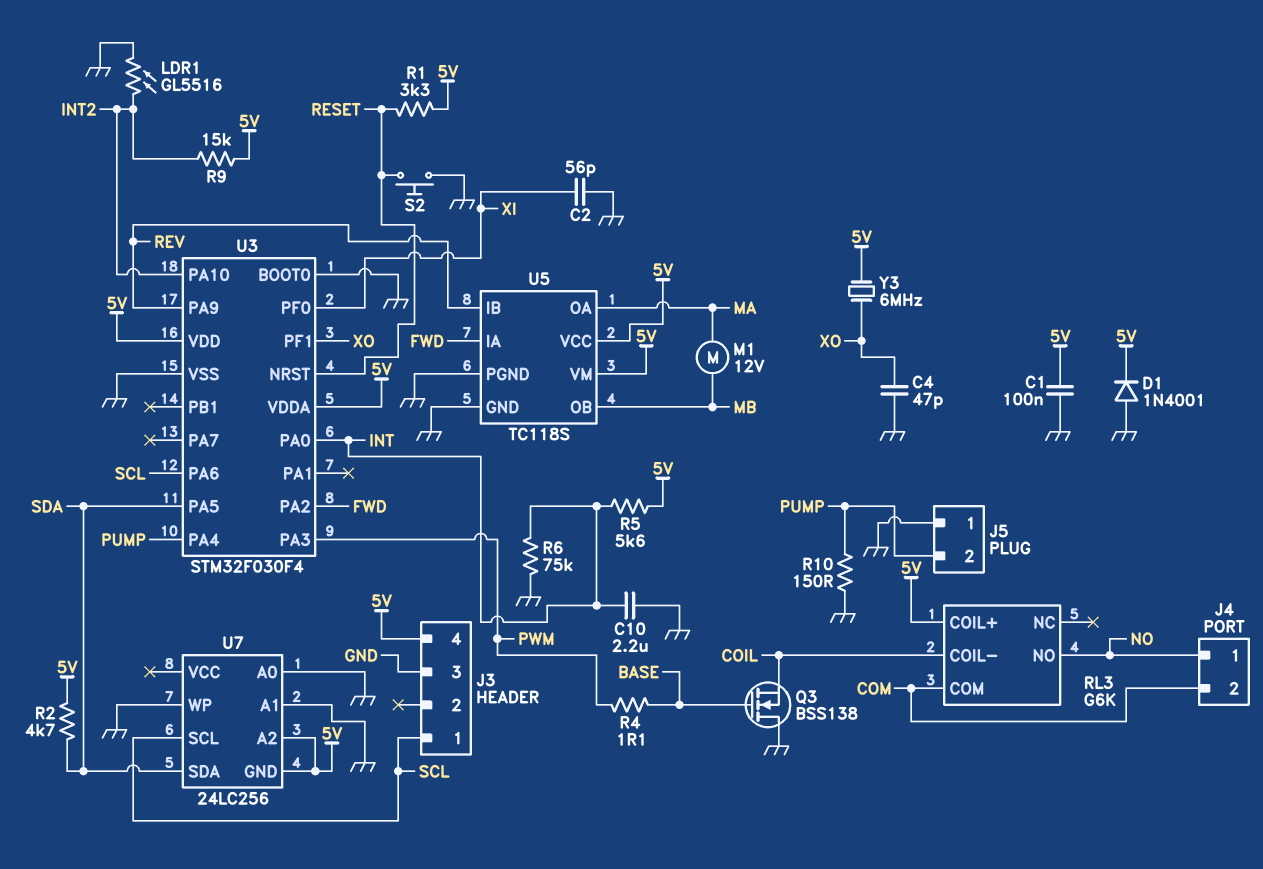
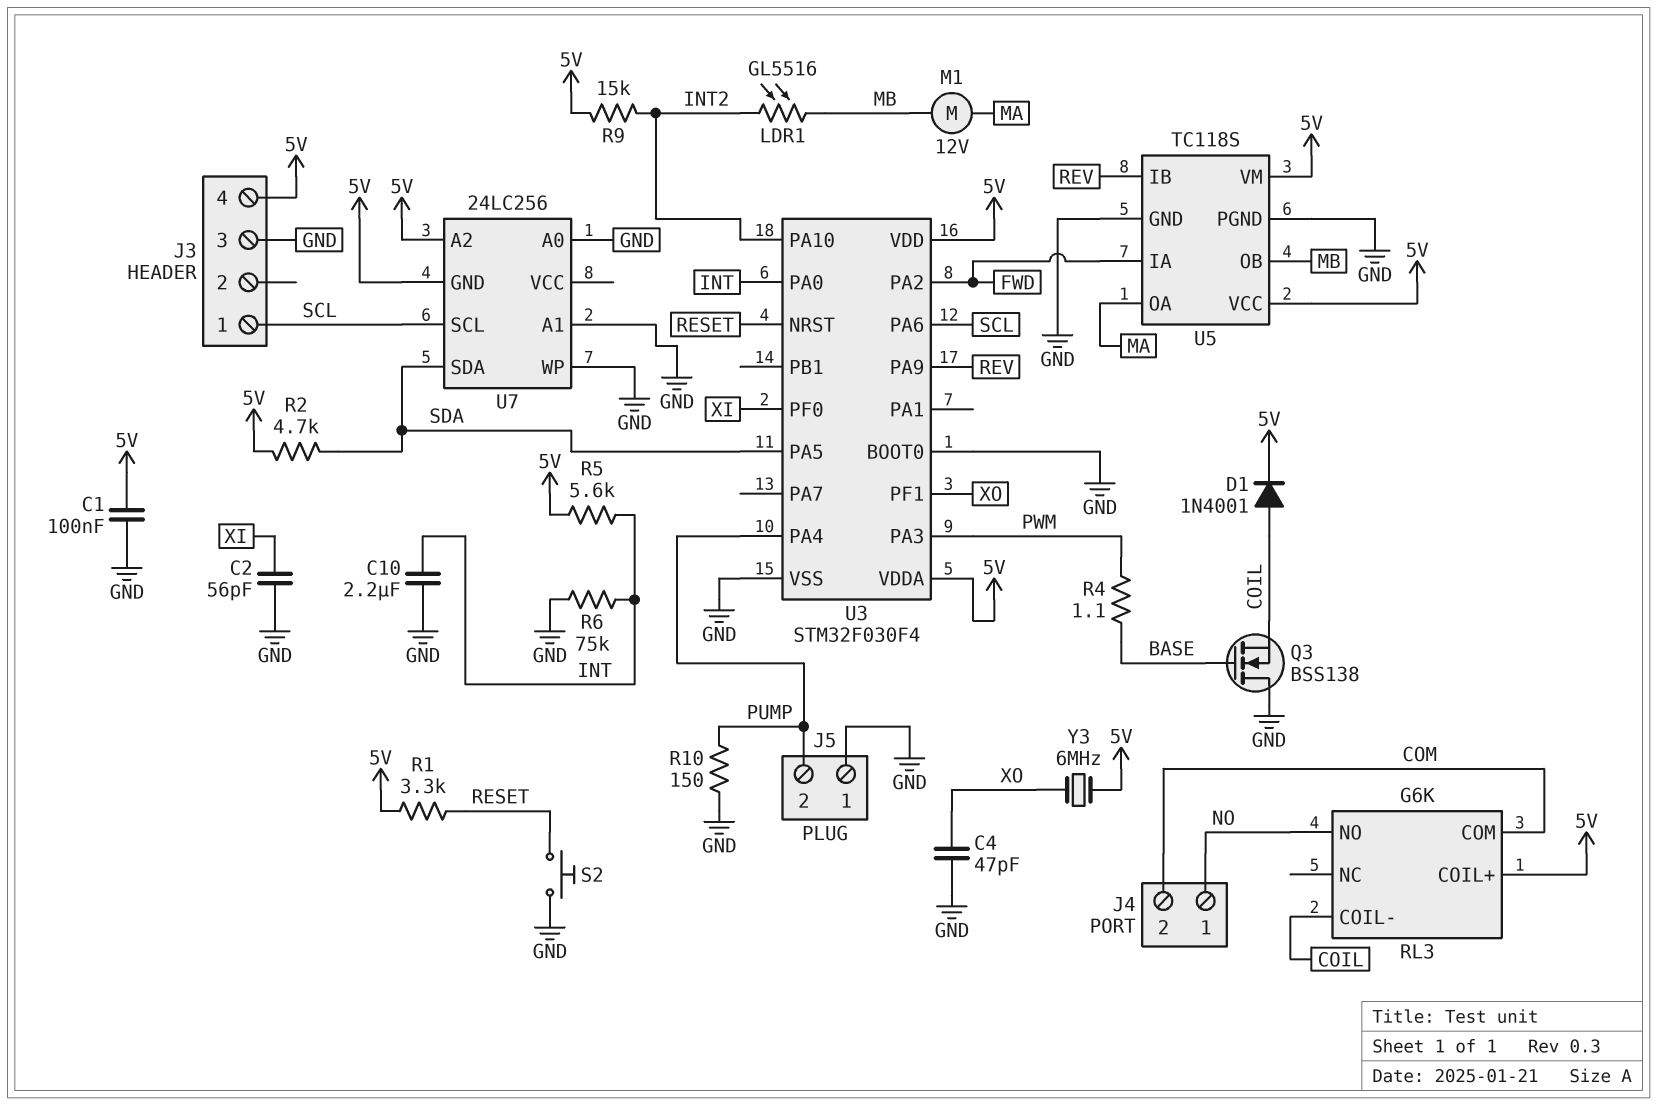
D1: diode 1N4001 (A GND, K 5V) -> diode 1N4001 (A COIL, K 5V)
LDR1: GL5516 (GND, INT2) -> GL5516 (INT2, MB)

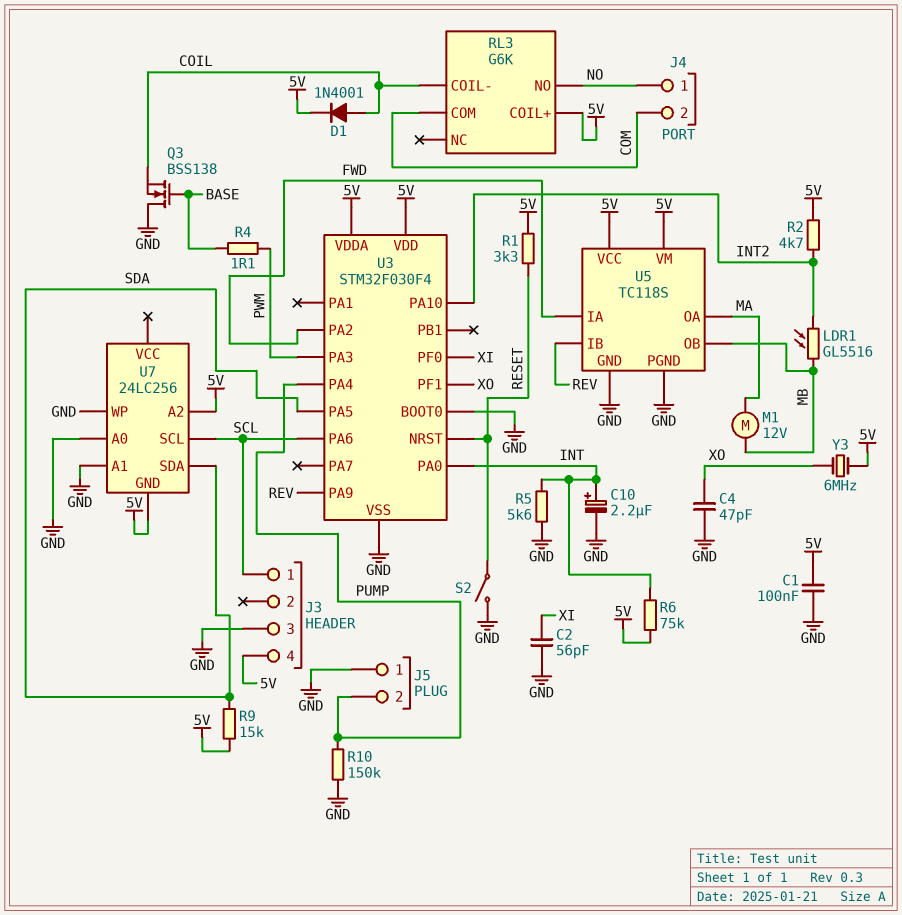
C10: 2.2uF (GND, INT) -> 2.2uF (plus INT, minus GND)
R2: 4.7k (5V, SDA) -> 4.7k (5V, INT2)
R5: 5.6k (5V, INT) -> 5.6k (GND, INT)
R6: 75k (GND, INT) -> 75k (5V, INT)
R9: 15k (5V, INT2) -> 15k (5V, SDA)
R10: 150 (GND, PUMP) -> 150k (GND, PUMP)
S2: button (GND, RESET) -> switch (GND, RESET)

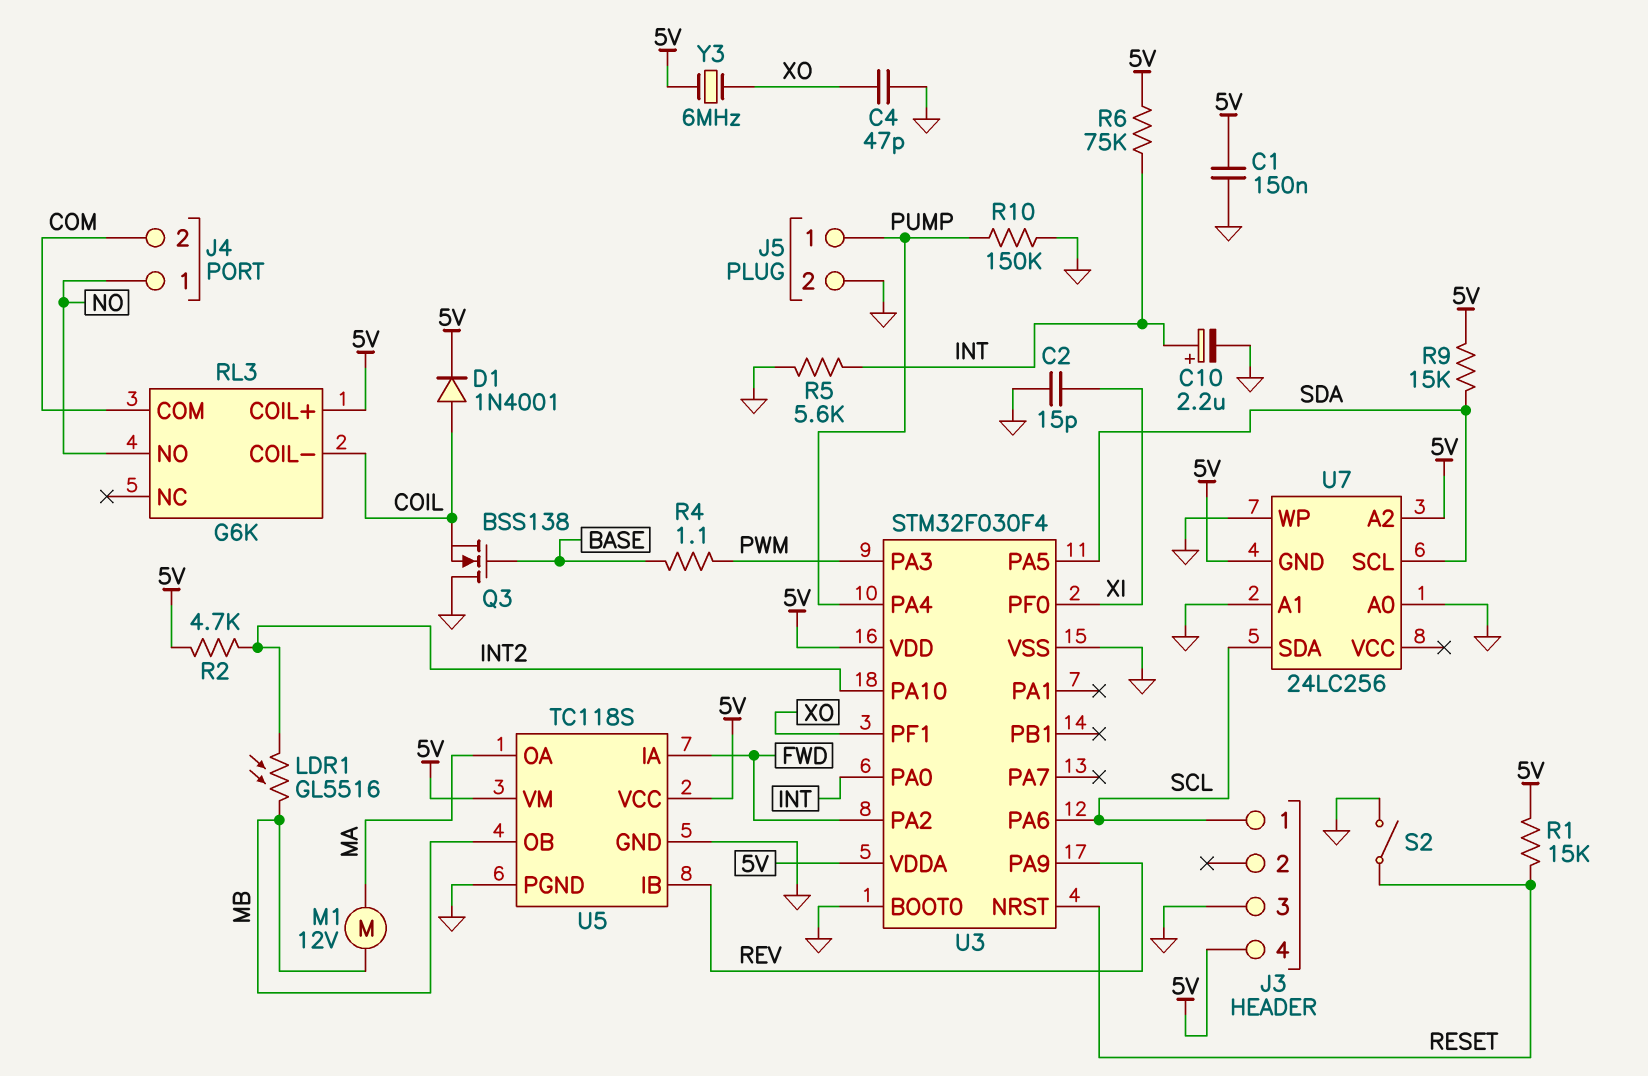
C1: 100nF (5V, GND) -> 150nF (5V, GND)
C2: 56pF (GND, XI) -> 15pF (GND, XI)
J5 pin 1: GND -> PUMP
J5 pin 2: PUMP -> GND
R1: 3.3k (5V, RESET) -> 15k (5V, RESET)
U7 pin SCL: SCL -> SDA
U7 pin SDA: SDA -> SCL

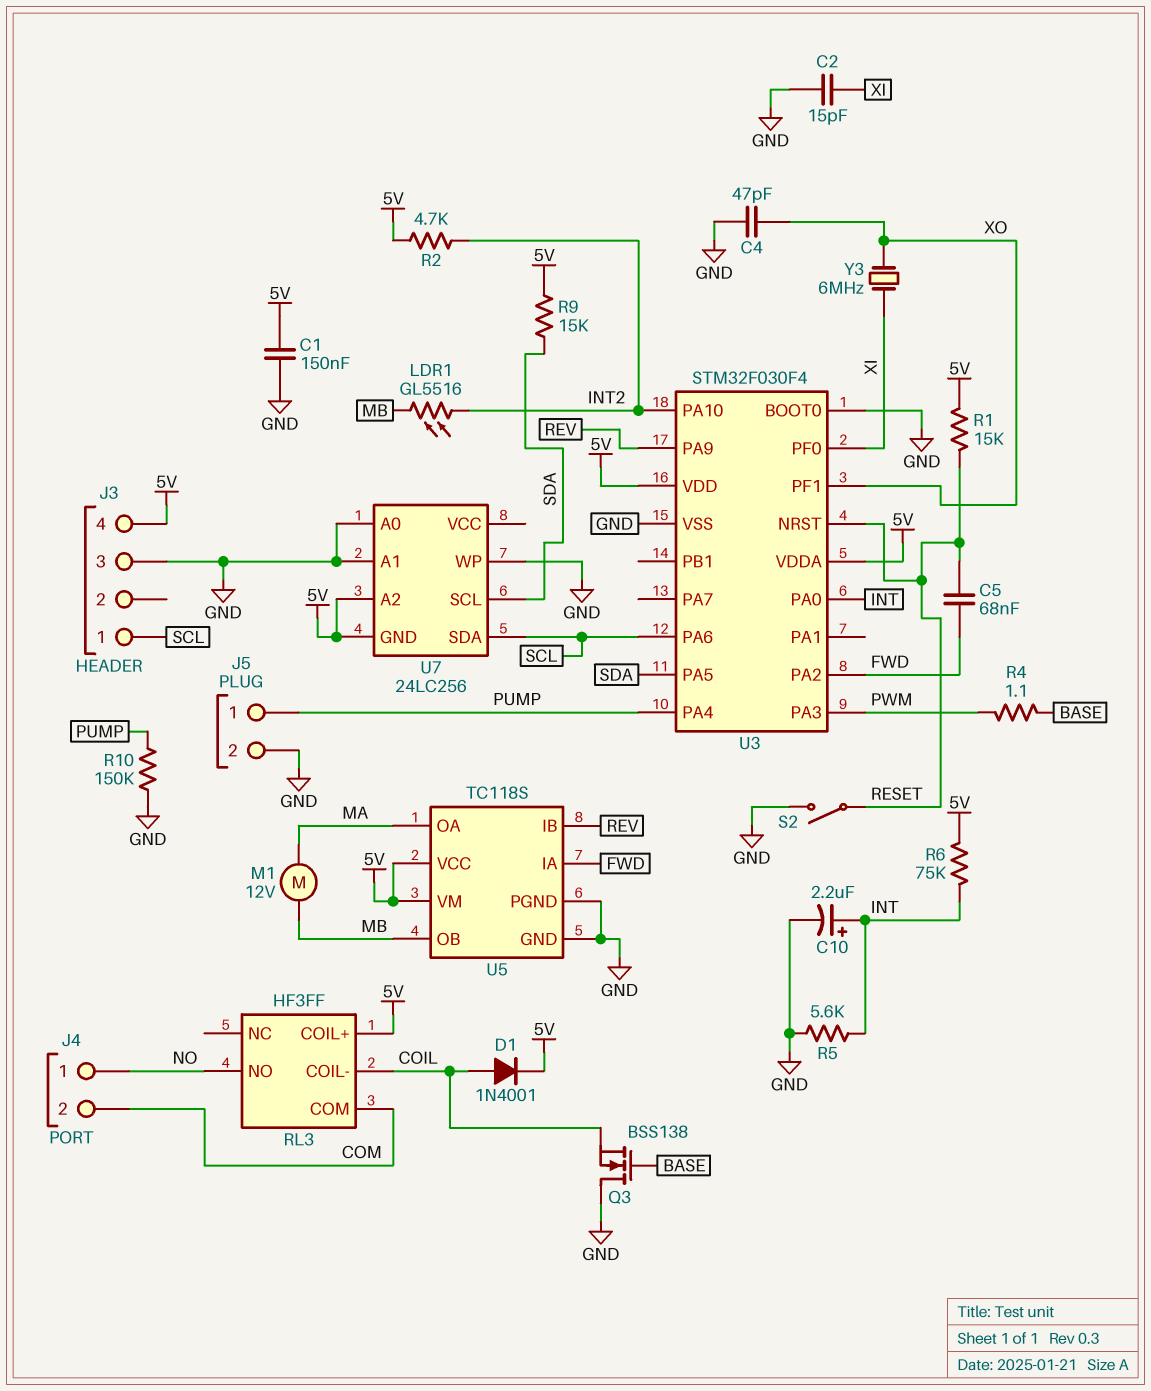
C5: none -> 68nF (FWD, RESET)
RL3: G6K -> HF3FF
Y3: 6MHz (5V, XO) -> 6MHz (XI, XO)

